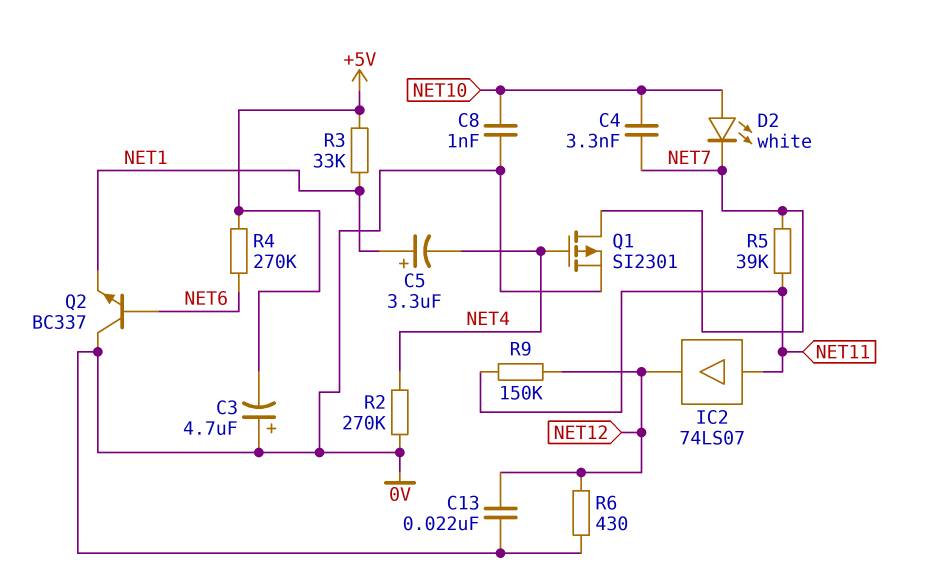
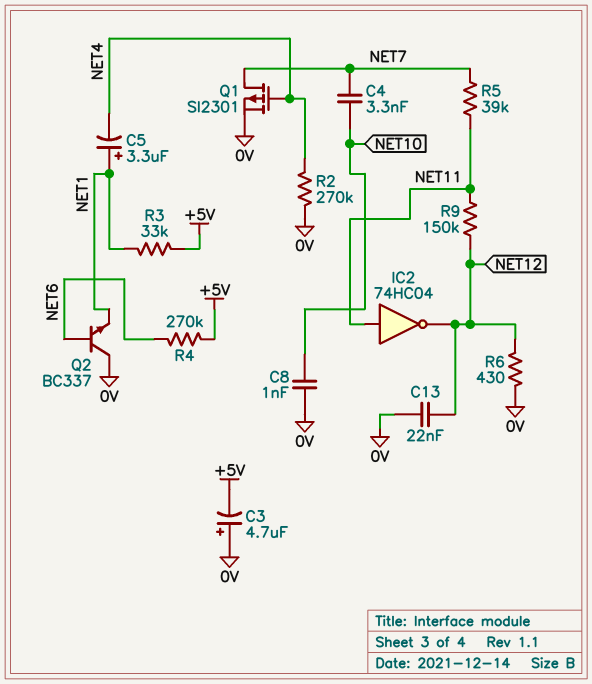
D2: LED white (A NET10, K NET7) -> none
IC2: buffer 74LS07 (in NET11, out NET12) -> NOT 74HC04 (in NET11, out NET12)

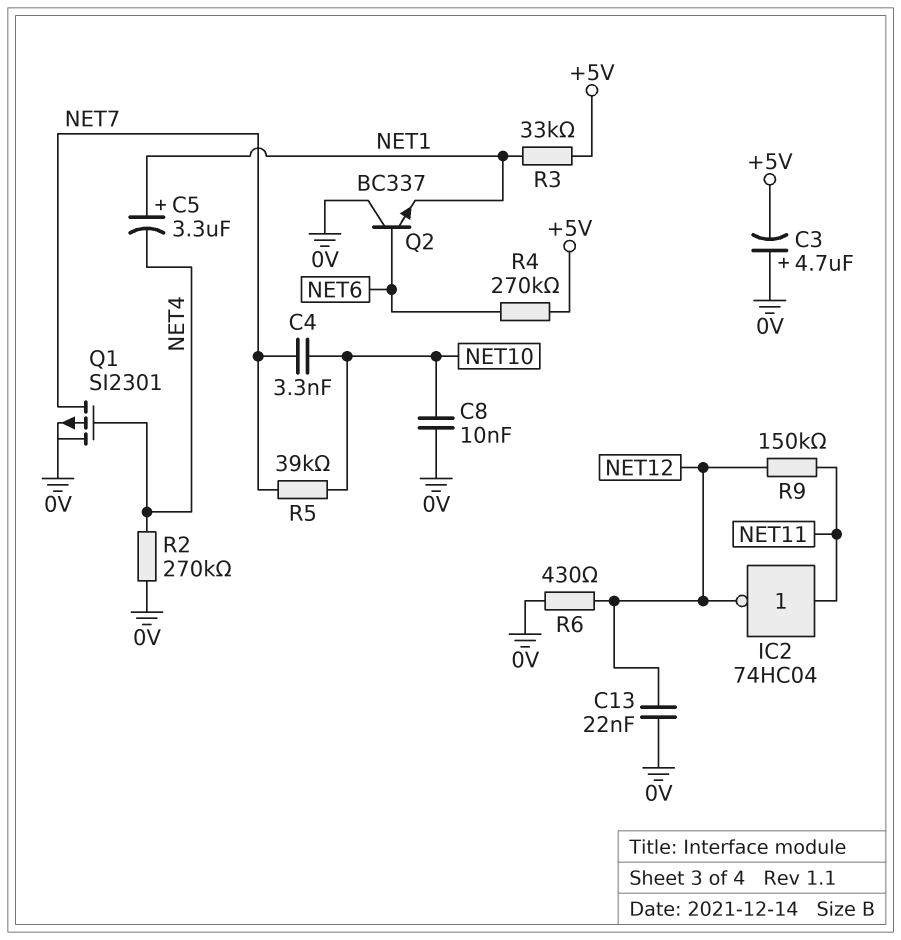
C8: 1nF (0V, NET10) -> 10nF (0V, NET10)
R5: 39k (NET7, NET11) -> 39k (NET7, NET10)

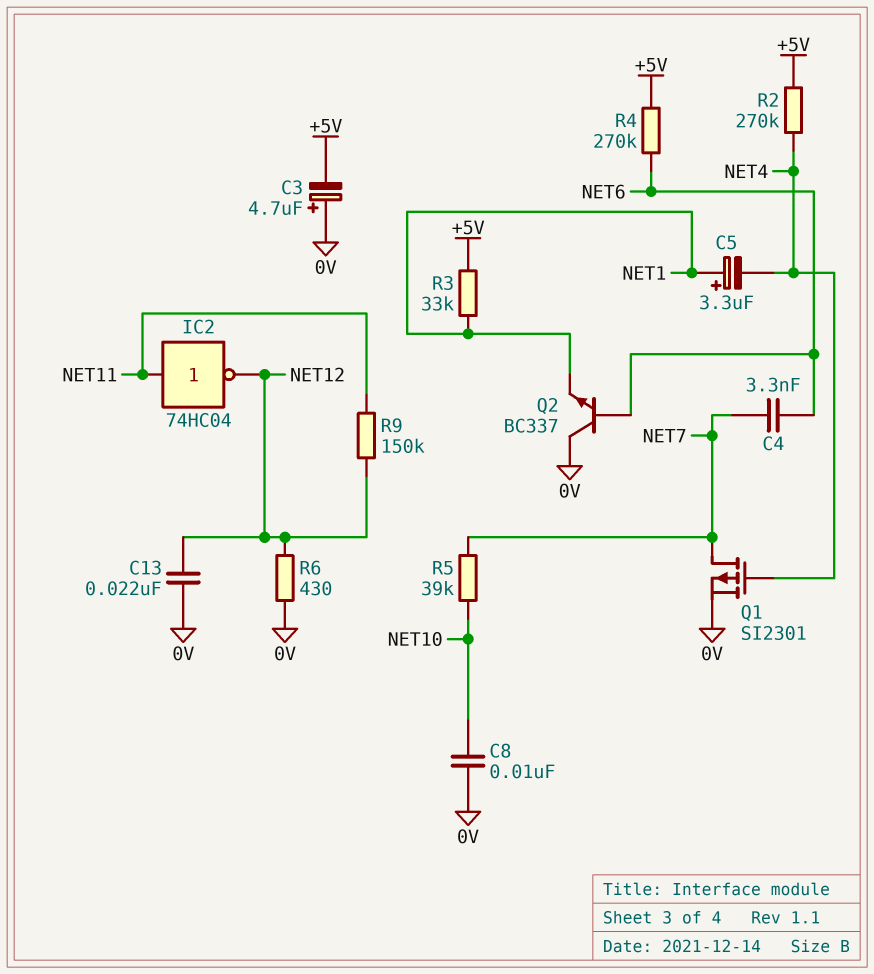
C4: 3.3nF (NET7, NET10) -> 3.3nF (NET6, NET7)
R2: 270k (0V, NET4) -> 270k (+5V, NET4)

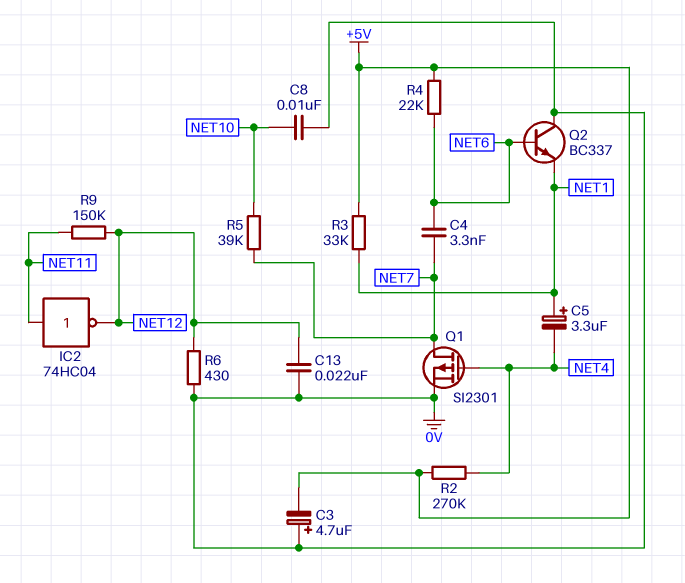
R4: 270k (+5V, NET6) -> 22k (+5V, NET6)

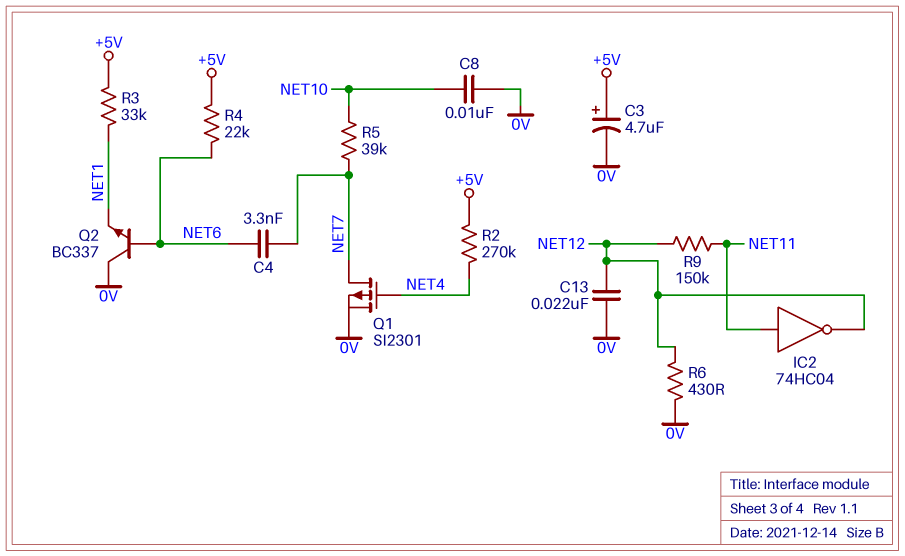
C3: 4.7uF (plus 0V, minus +5V) -> 4.7uF (plus +5V, minus 0V)
C5: 3.3uF (plus NET1, minus NET4) -> none

